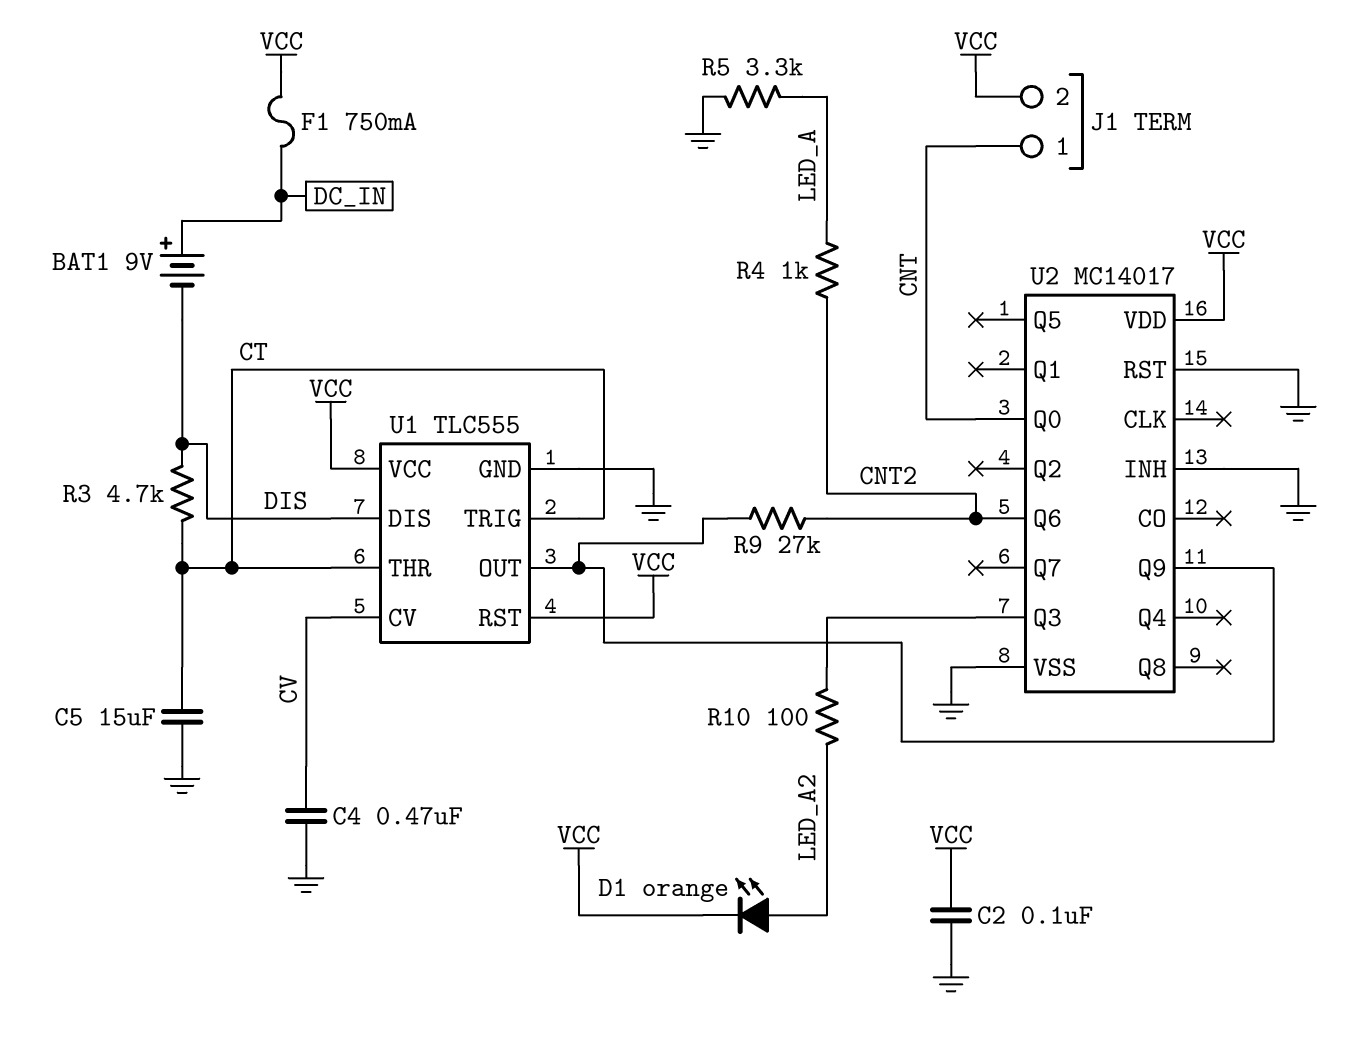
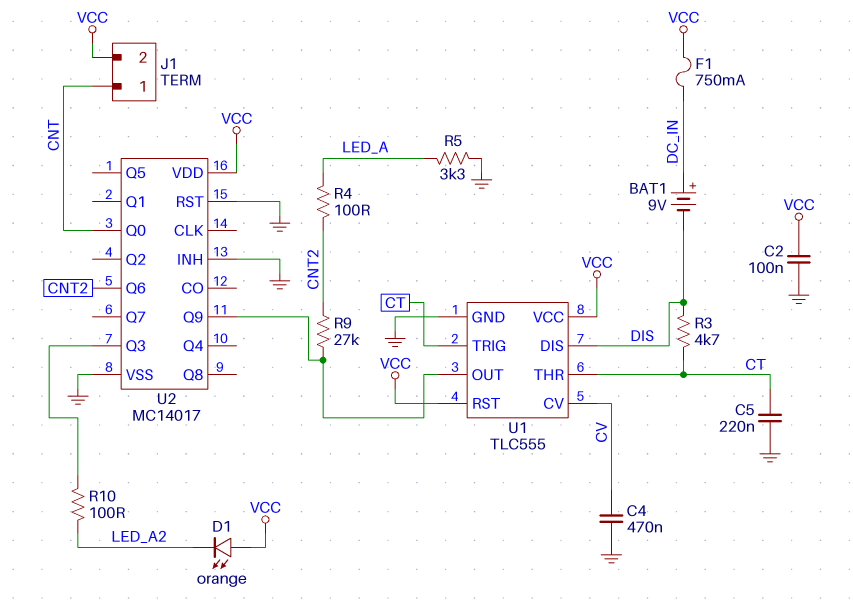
C5: 15uF (CT, GND) -> 220nF (CT, GND)
D1: LED orange (A LED_A2, K VCC) -> LED orange (A VCC, K LED_A2)
R4: 1k (CNT2, LED_A) -> 100 (CNT2, LED_A)

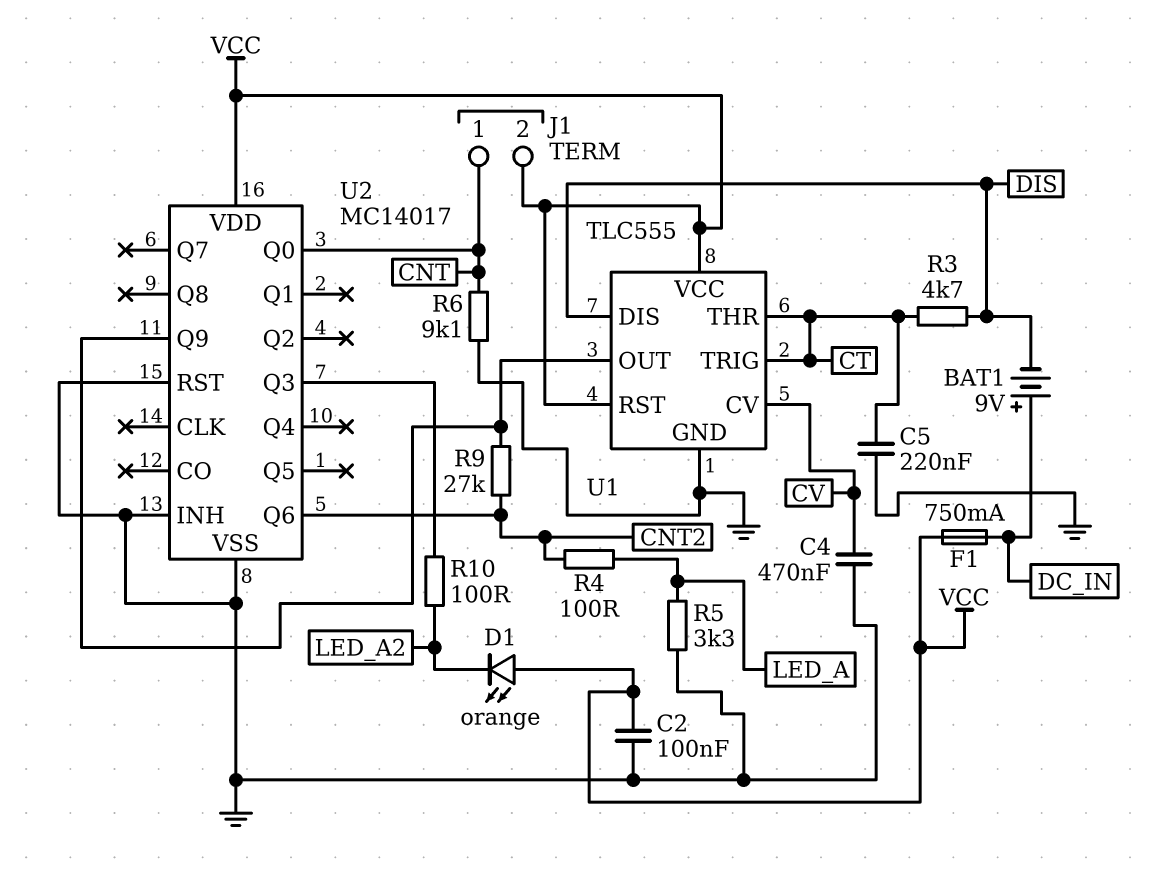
R6: none -> 9.1k (CNT, GND)

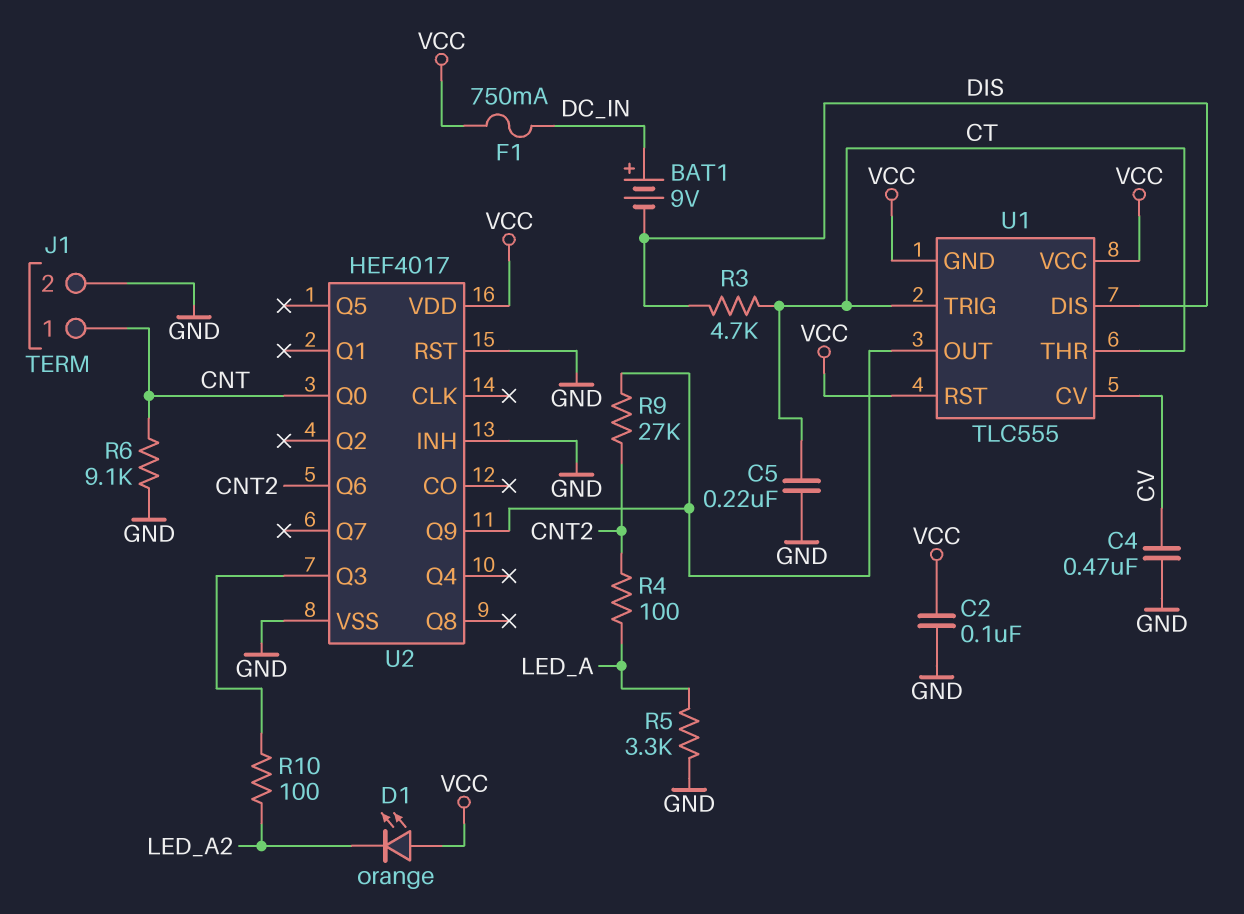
J1 pin 2: VCC -> GND
U1 pin GND: GND -> VCC
U2: MC14017 -> HEF4017

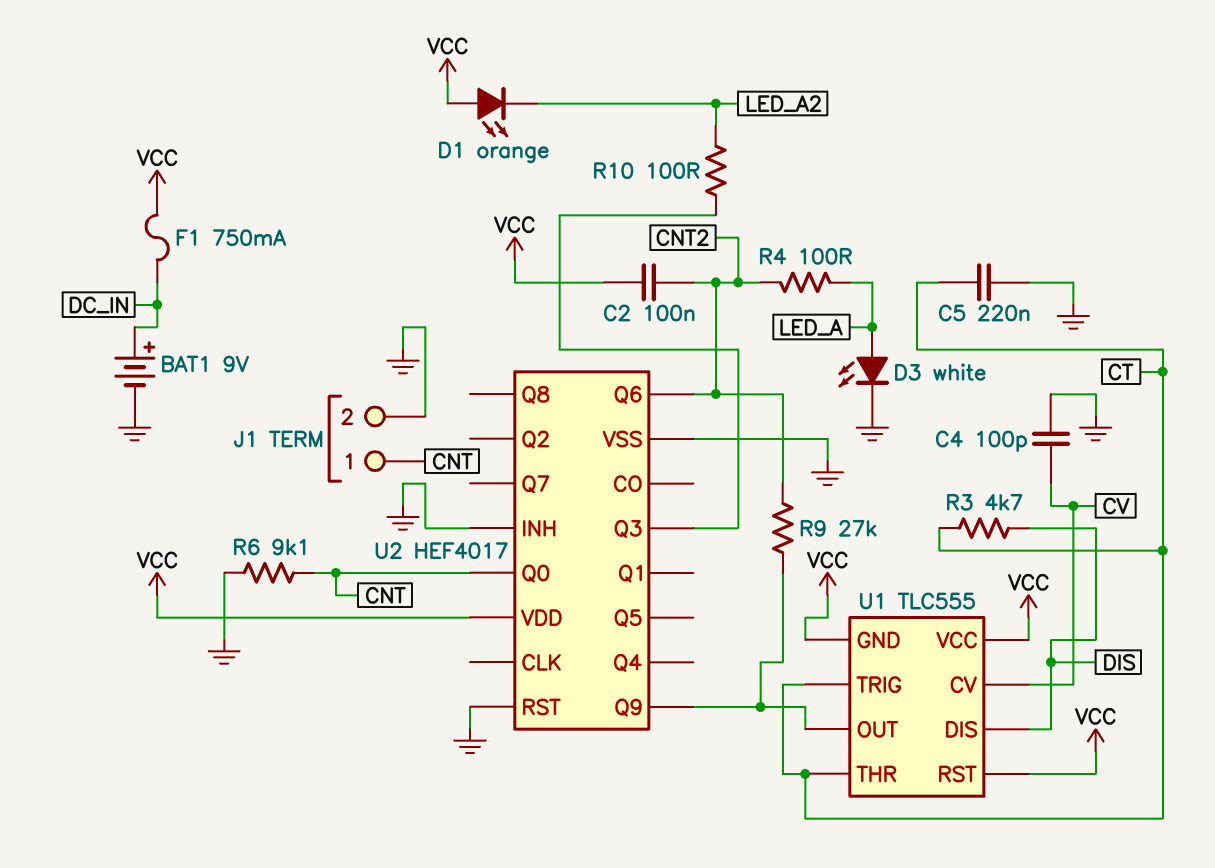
BAT1: 9V (plus DC_IN, minus DIS) -> 9V (plus DC_IN, minus GND)
C2: 100nF (GND, VCC) -> 100nF (CNT2, VCC)
C4: 470nF (CV, GND) -> 100pF (CV, GND)
D3: none -> LED white (A LED_A, K GND)
R5: 3.3k (GND, LED_A) -> none

